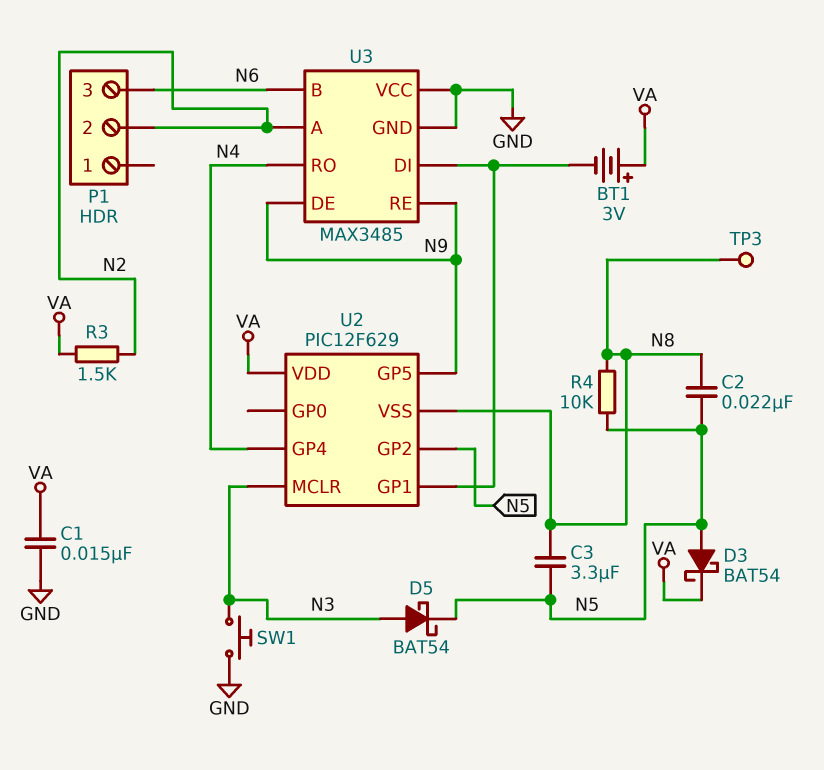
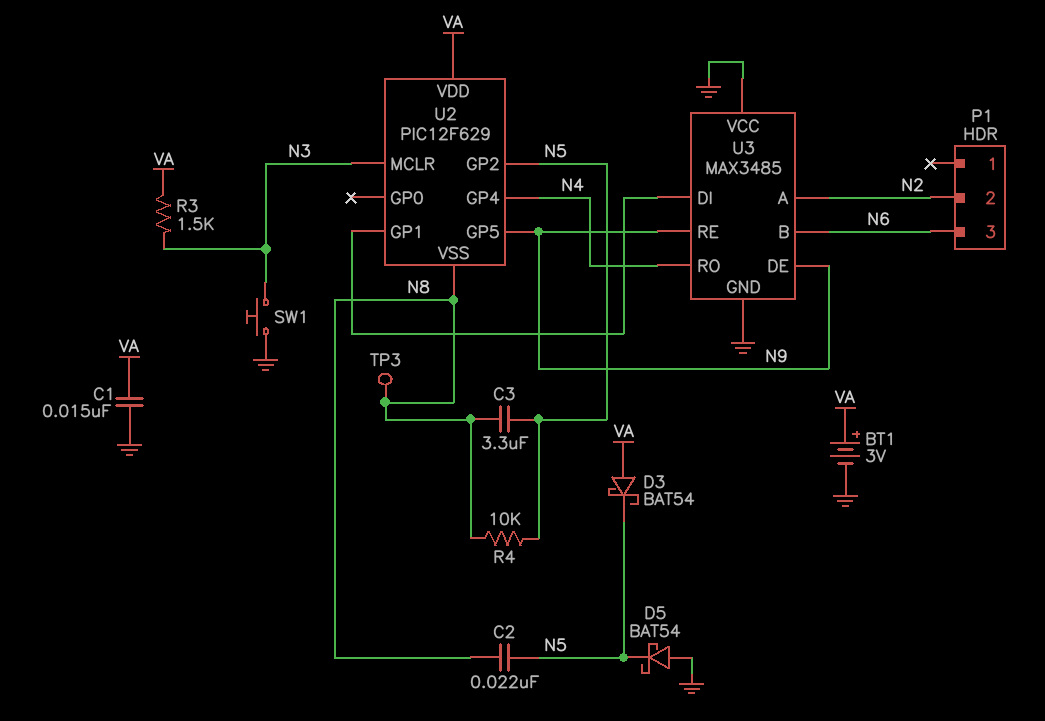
BT1: 3V (plus VA, minus U2/GP1) -> 3V (plus VA, minus GND)
D3: schottky BAT54 (A N5, K VA) -> schottky BAT54 (A VA, K N5)
D5: schottky BAT54 (A N3, K N5) -> schottky BAT54 (A GND, K N5)
R3: 1.5k (N2, VA) -> 1.5k (N3, VA)

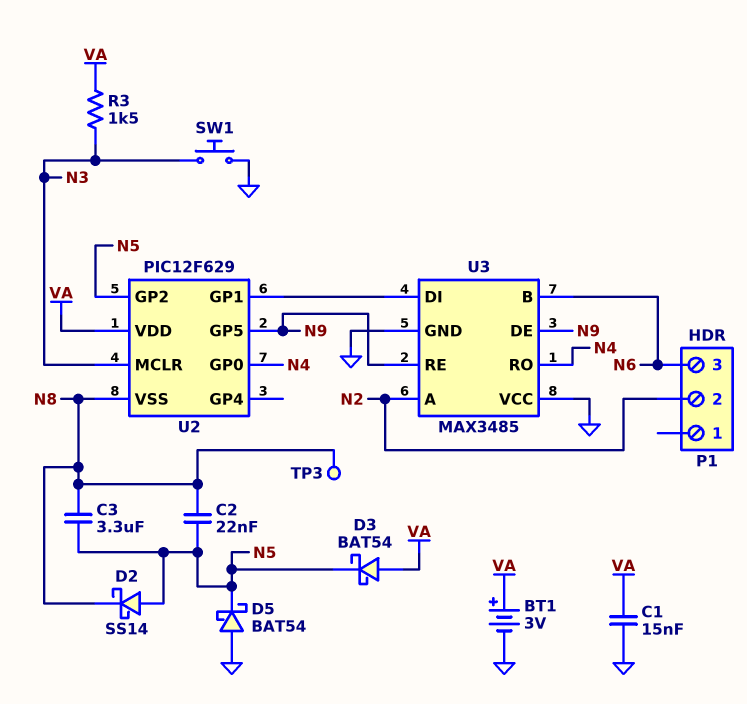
D2: none -> schottky SS14 (A N5, K N8)
R4: 10k (N5, N8) -> none
U2 pin GP0: none -> N4
U2 pin GP4: N4 -> none

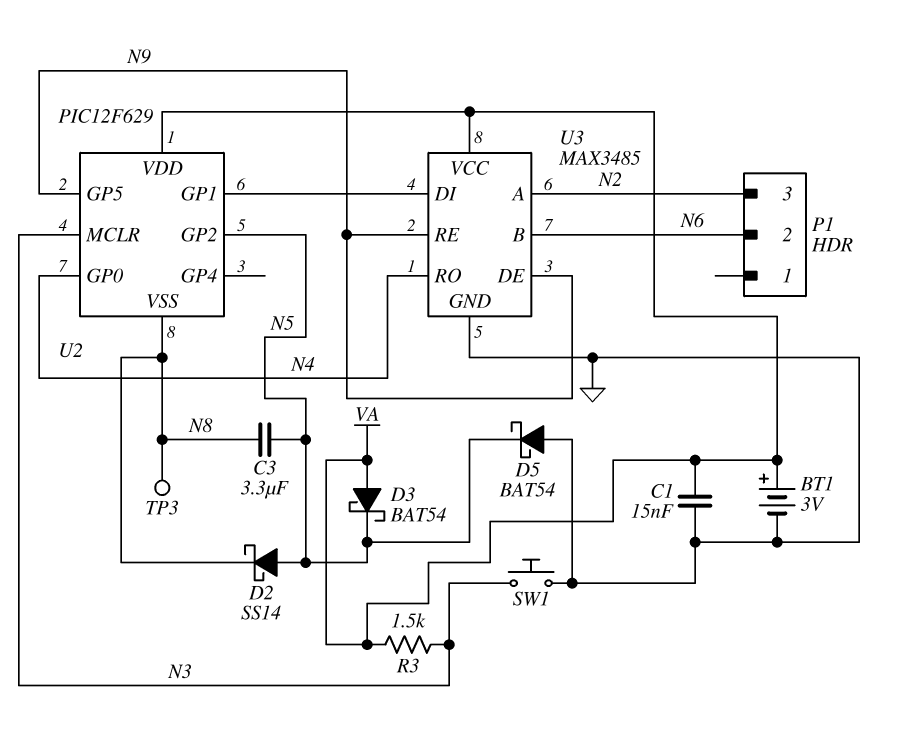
C2: 22nF (N5, N8) -> none
P1 pin 2: N2 -> N6
P1 pin 3: N6 -> N2
U3 pin VCC: GND -> VA

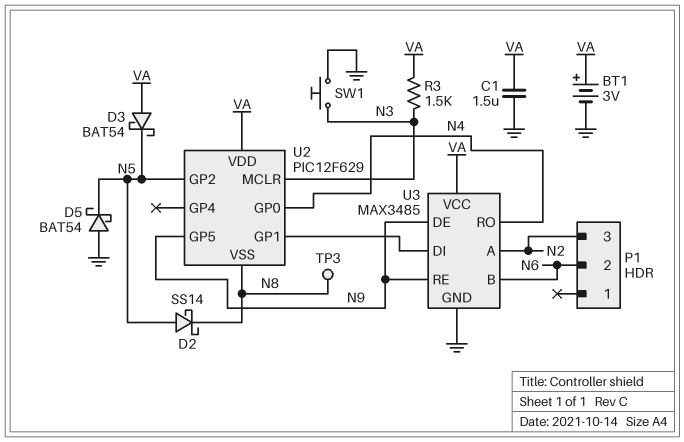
C1: 15nF (GND, VA) -> 1.5uF (GND, VA)
C3: 3.3uF (N5, N8) -> none

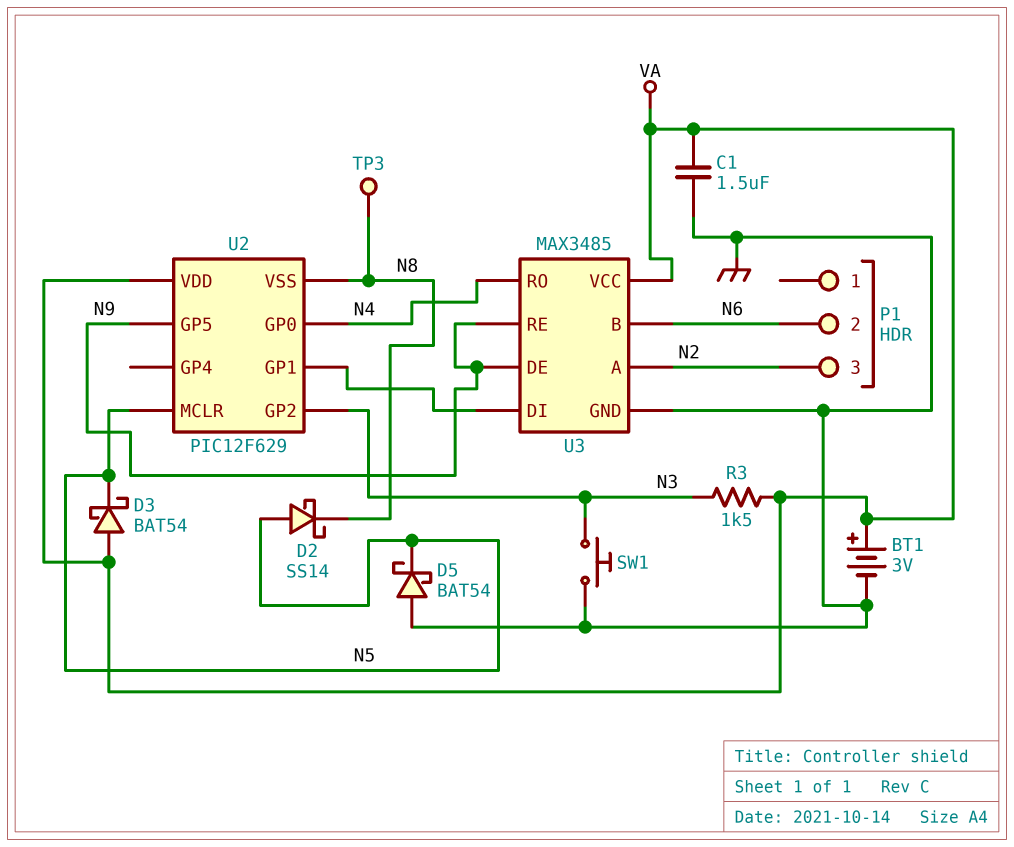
U2 pin GP2: N5 -> N3
U2 pin MCLR: N3 -> N5

